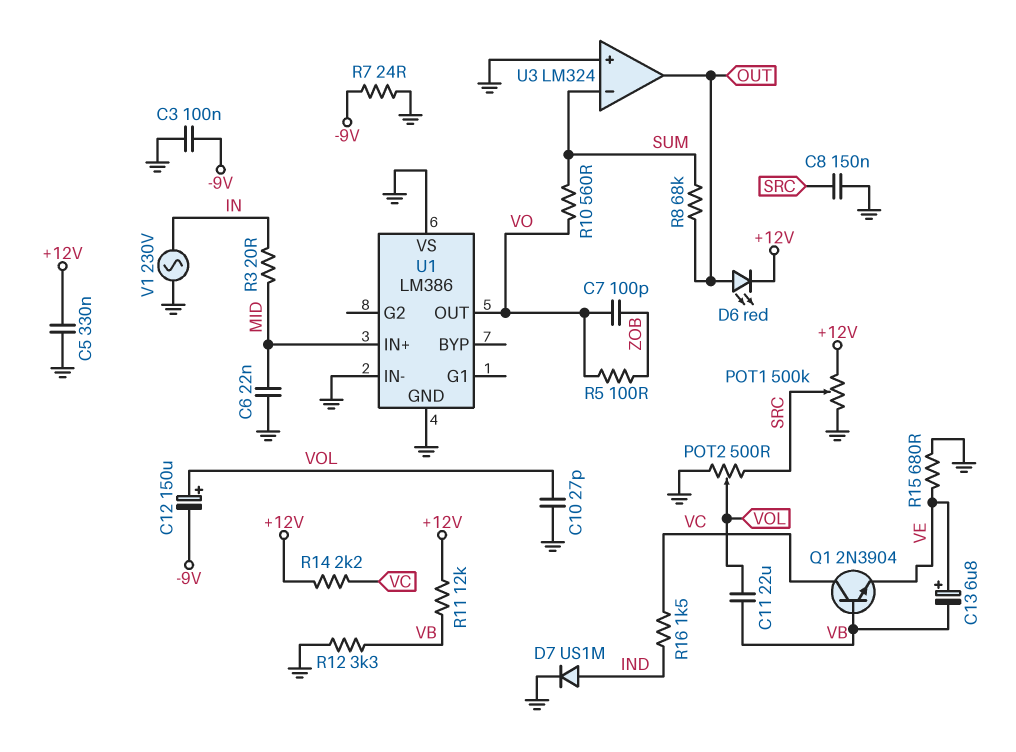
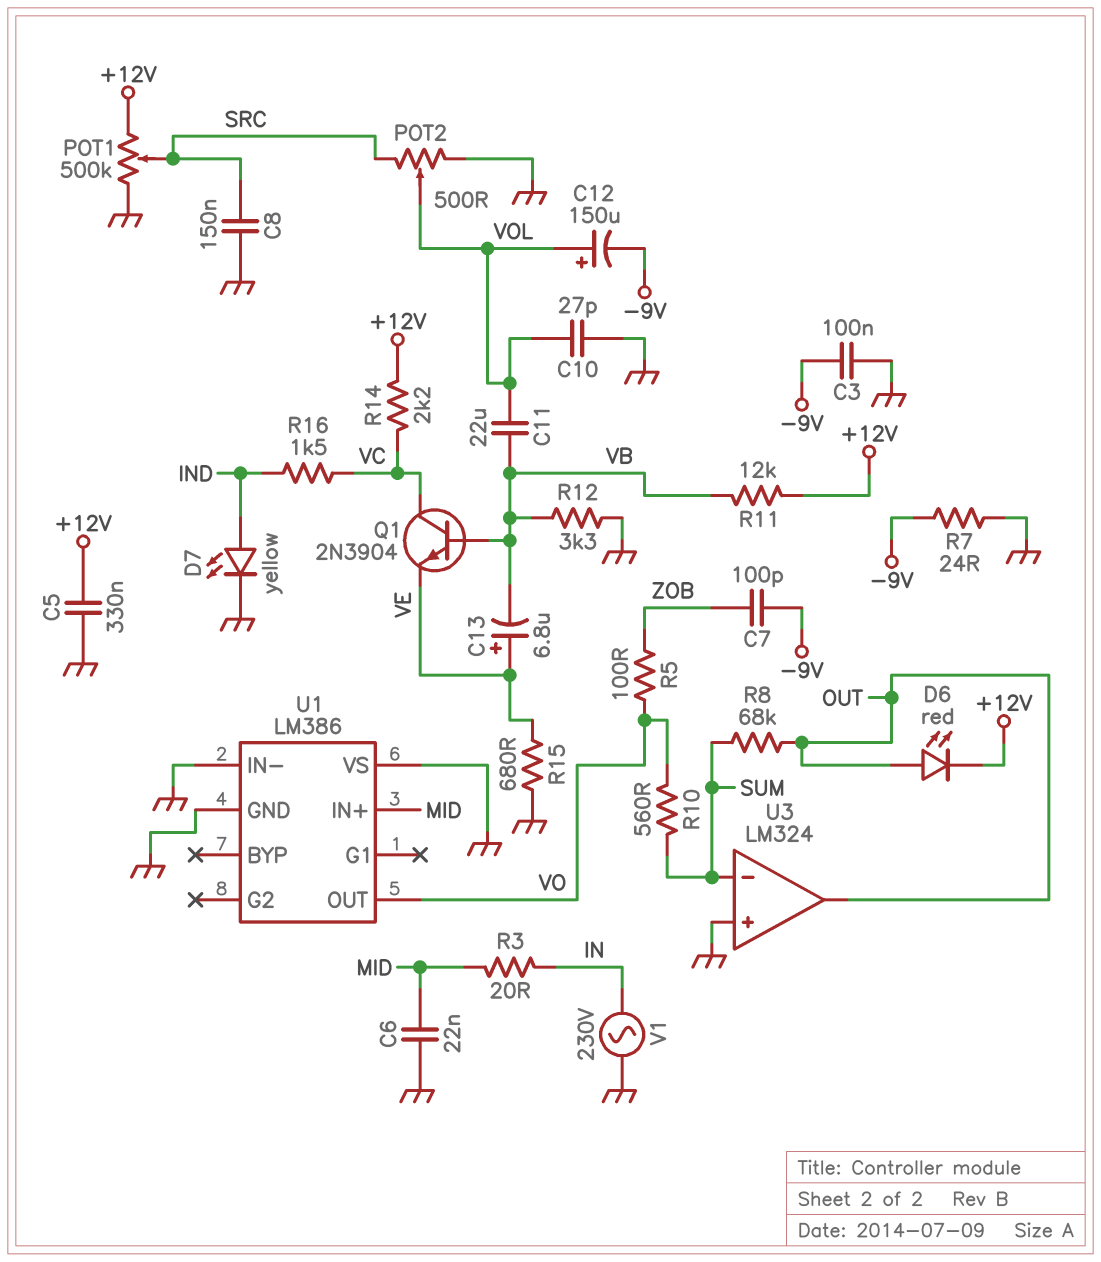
C7: 100pF (VO, ZOB) -> 100pF (-9V, ZOB)
D7: diode US1M (A IND, K GND) -> LED yellow (A IND, K GND)

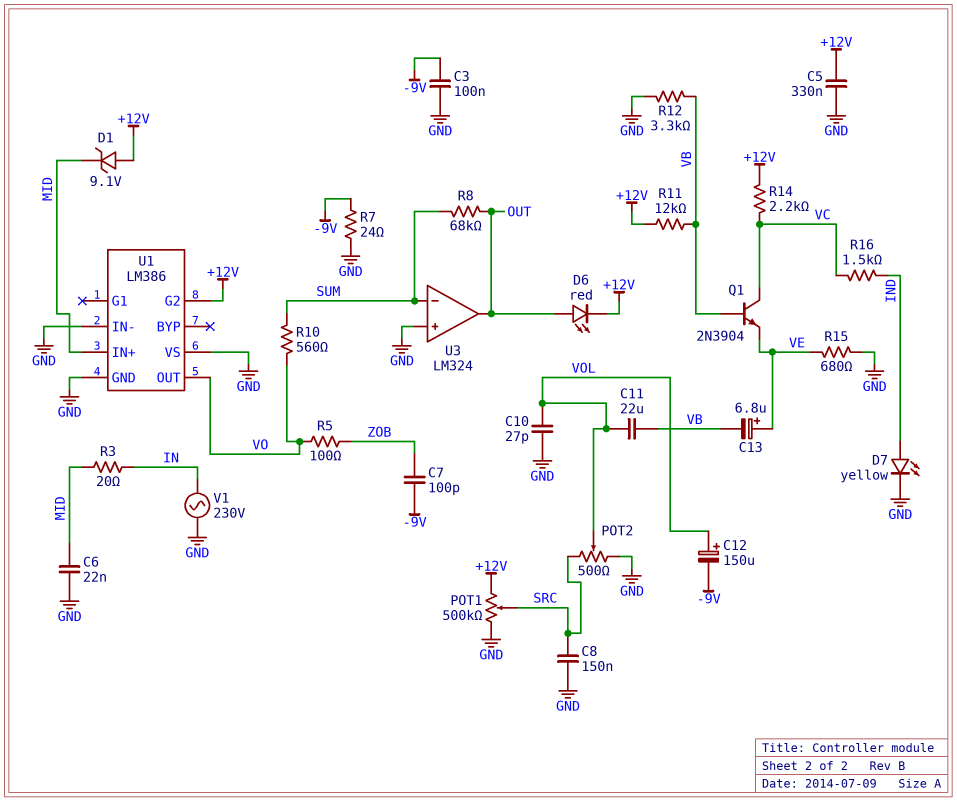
D1: none -> zener 9.1V (A +12V, K MID)
U1 pin G2: none -> +12V

